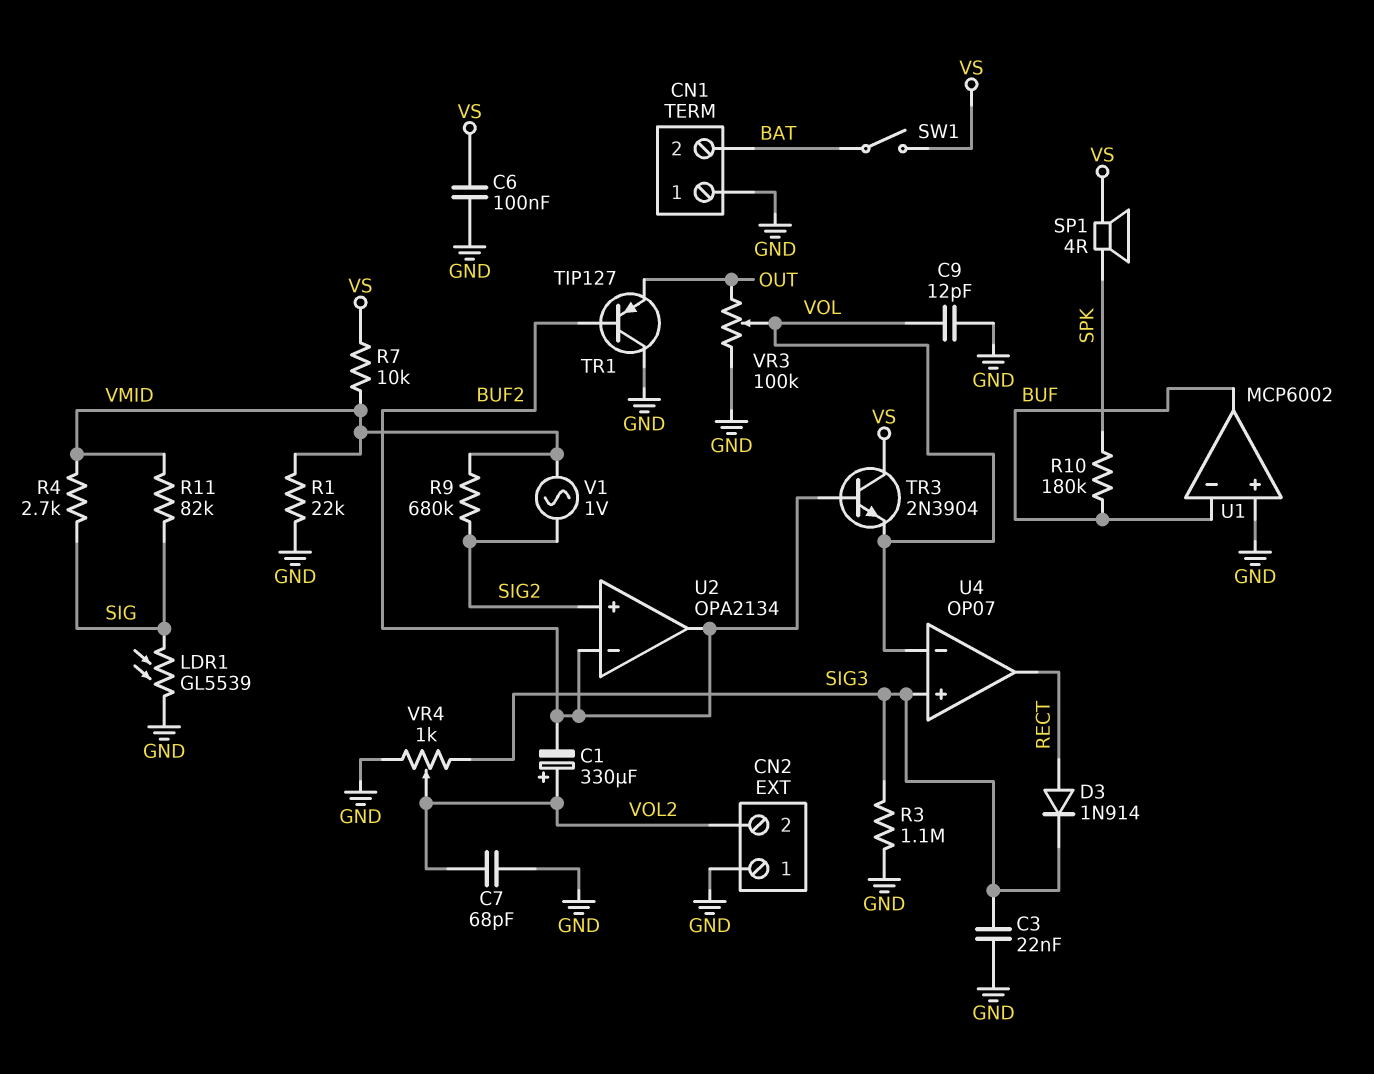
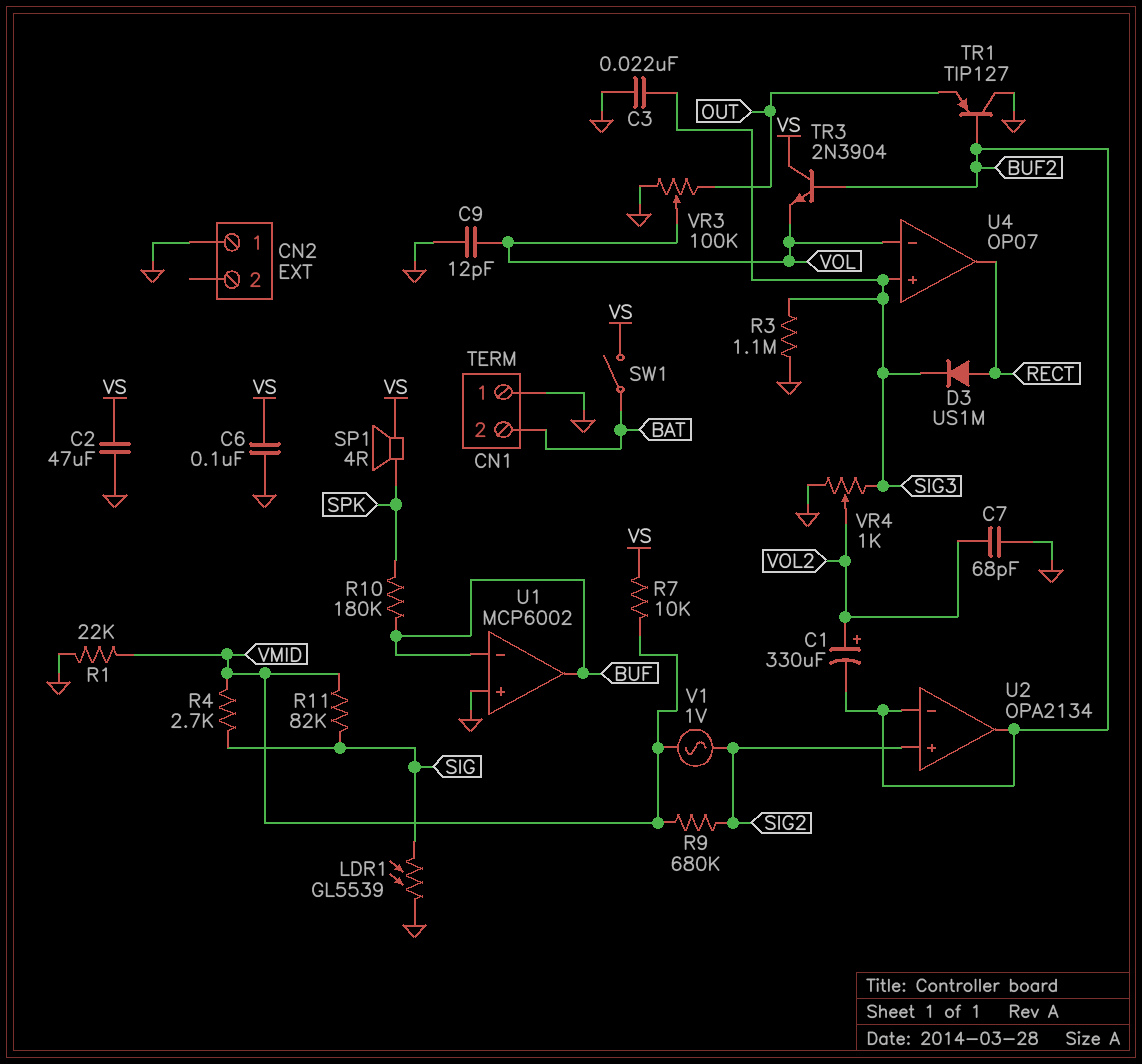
C2: none -> 47uF (GND, VS)
CN2 pin 2: VOL2 -> none
D3: diode 1N914 (A RECT, K SIG3) -> diode US1M (A RECT, K SIG3)

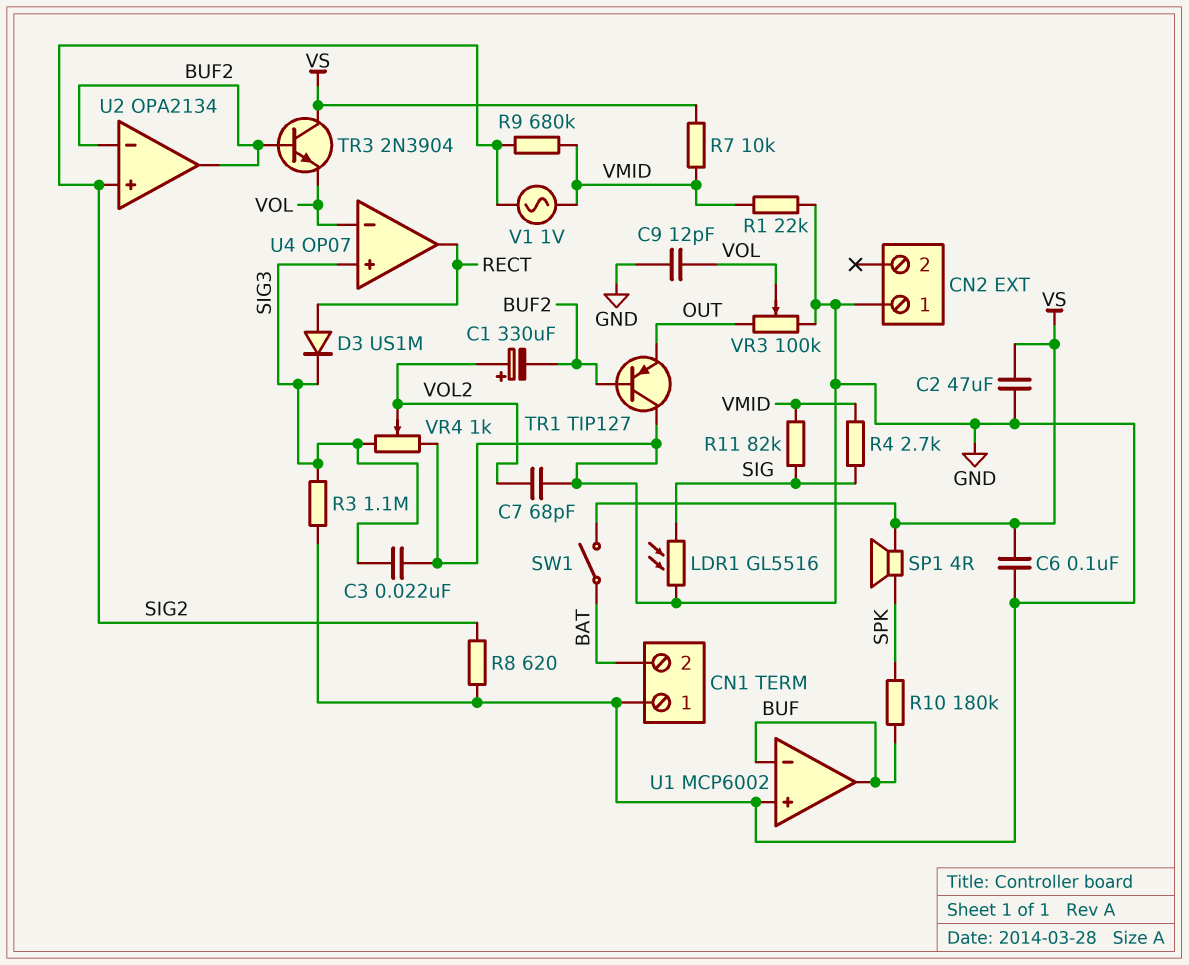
LDR1: GL5539 (GND, SIG) -> GL5516 (GND, SIG)
R8: none -> 620 (GND, SIG2)

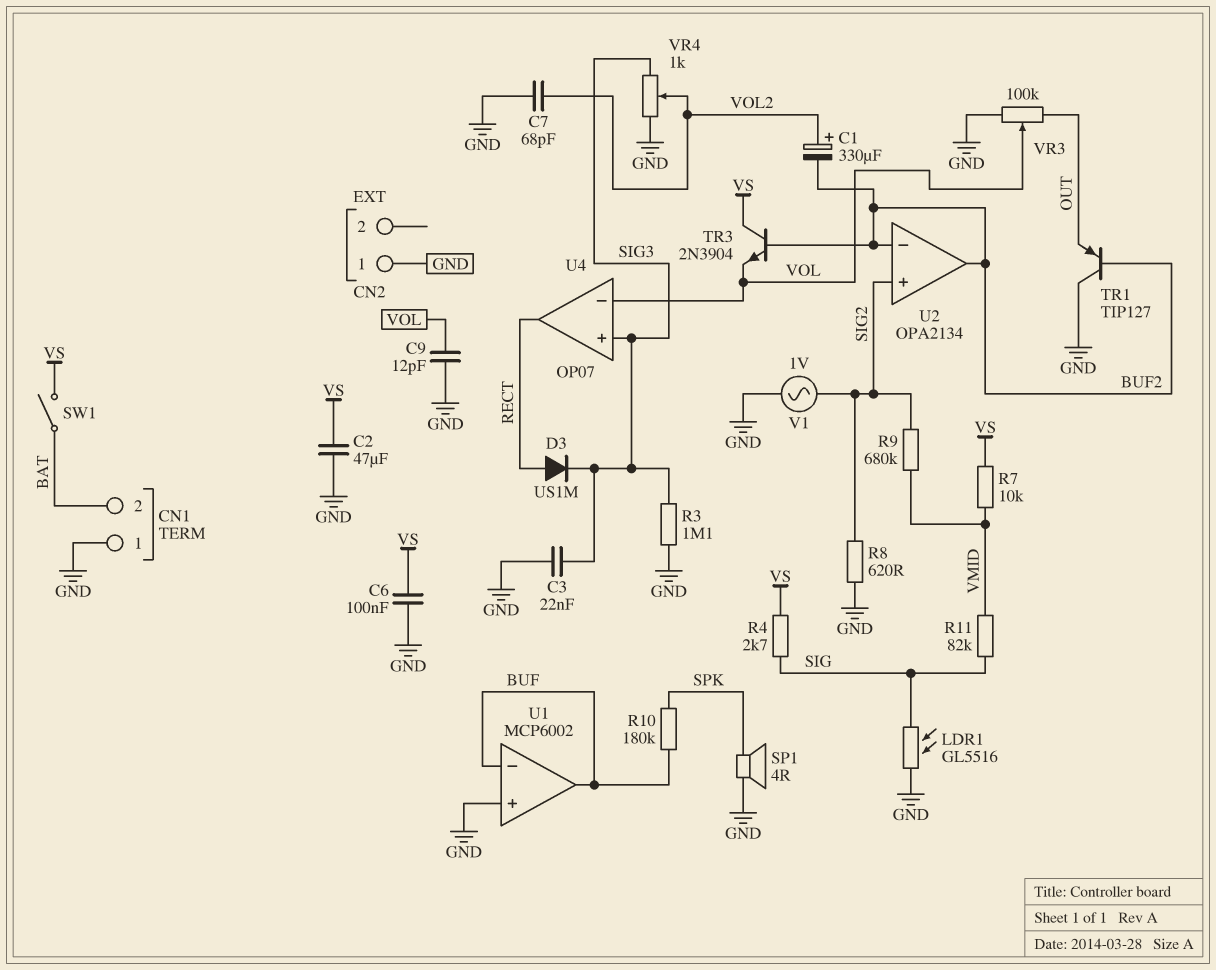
R1: 22k (GND, VMID) -> none
R4: 2.7k (SIG, VMID) -> 2.7k (SIG, VS)
SP1: speaker 4R (SPK, VS) -> speaker 4R (GND, SPK)
V1: AC 1V (SIG2, VMID) -> AC 1V (GND, SIG2)

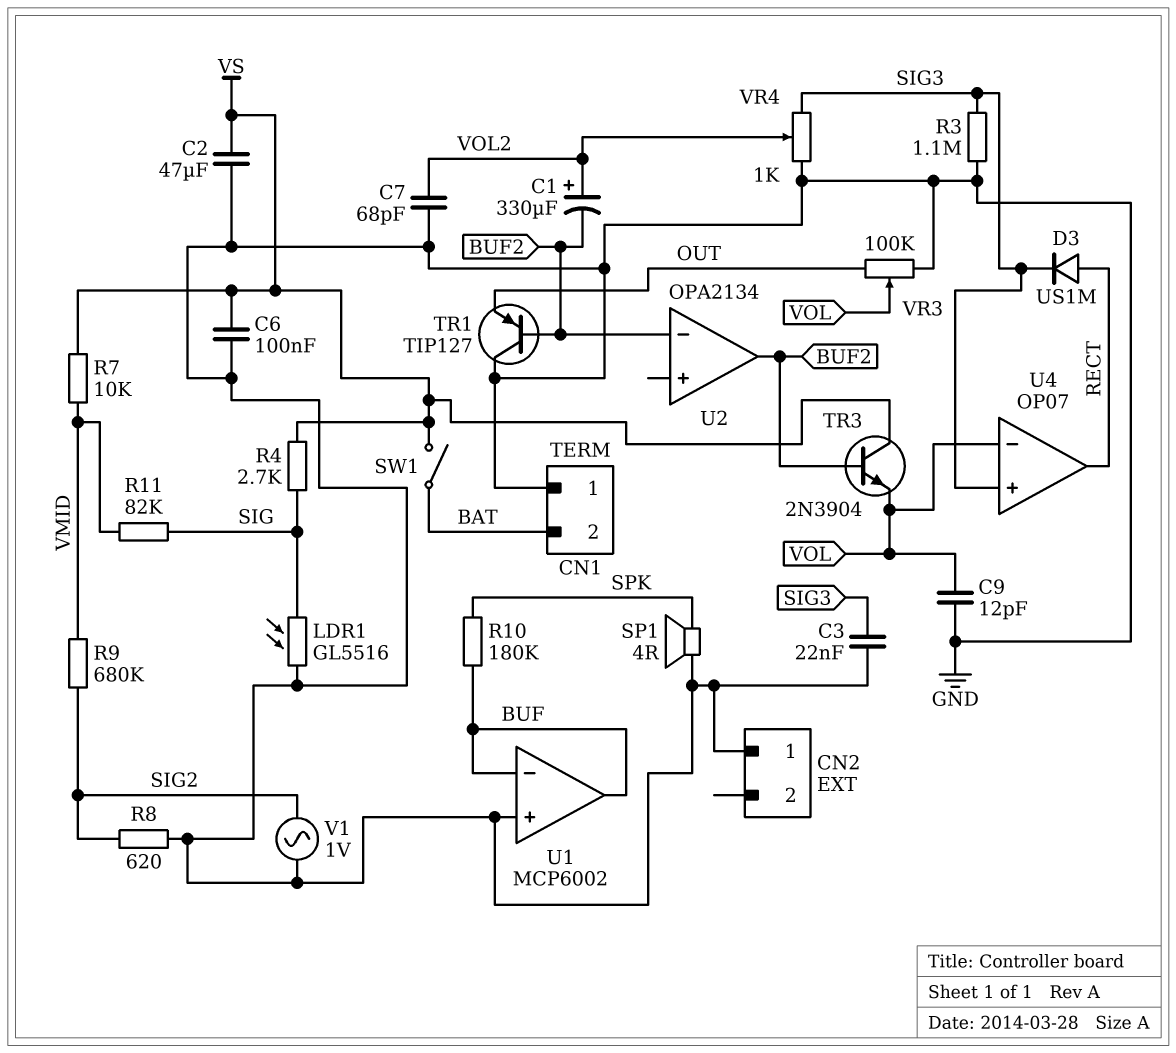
U2 pin in+: SIG2 -> none

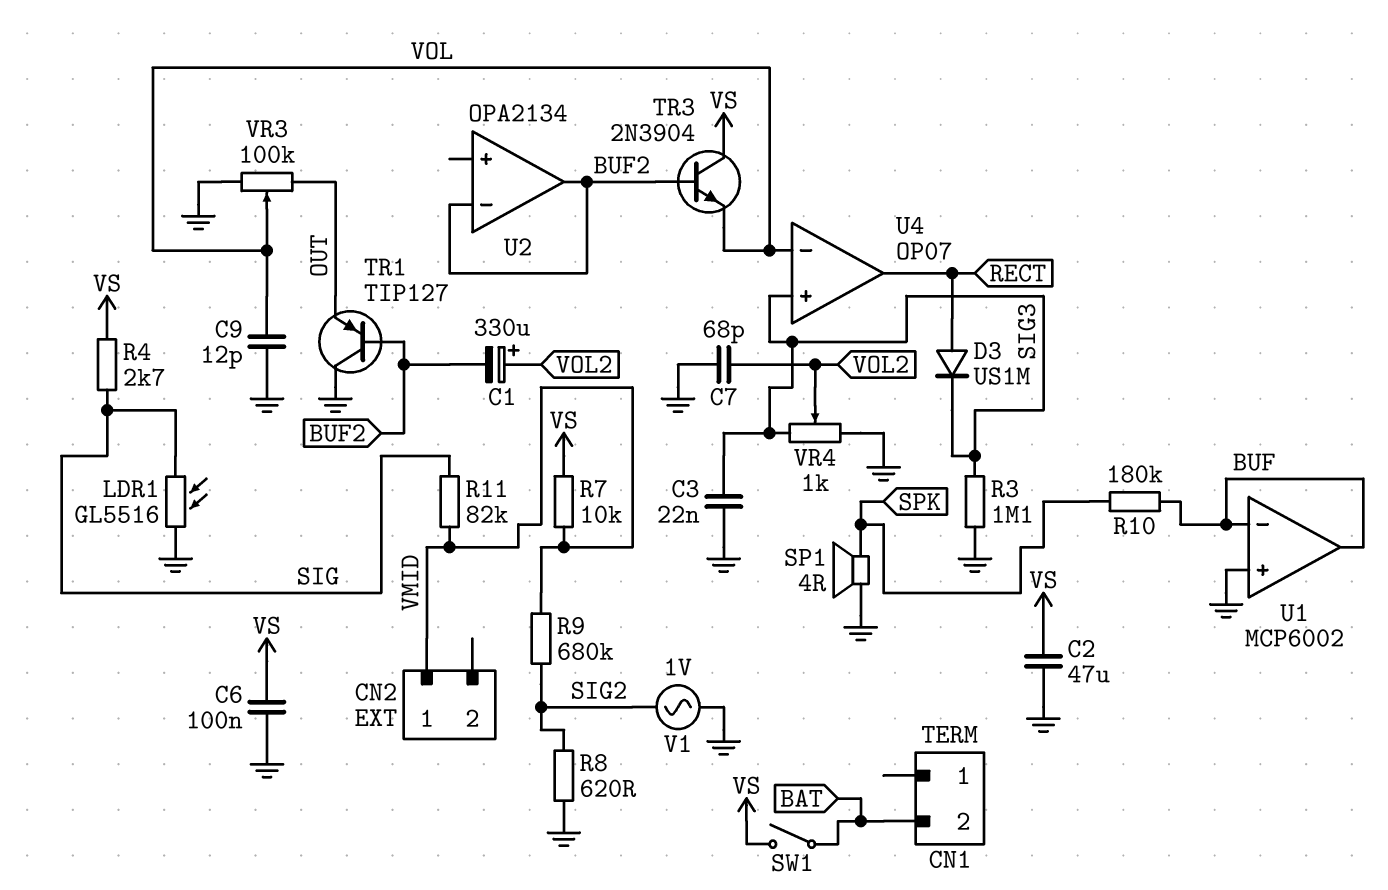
CN1 pin 1: GND -> none
CN2 pin 1: GND -> VMID

